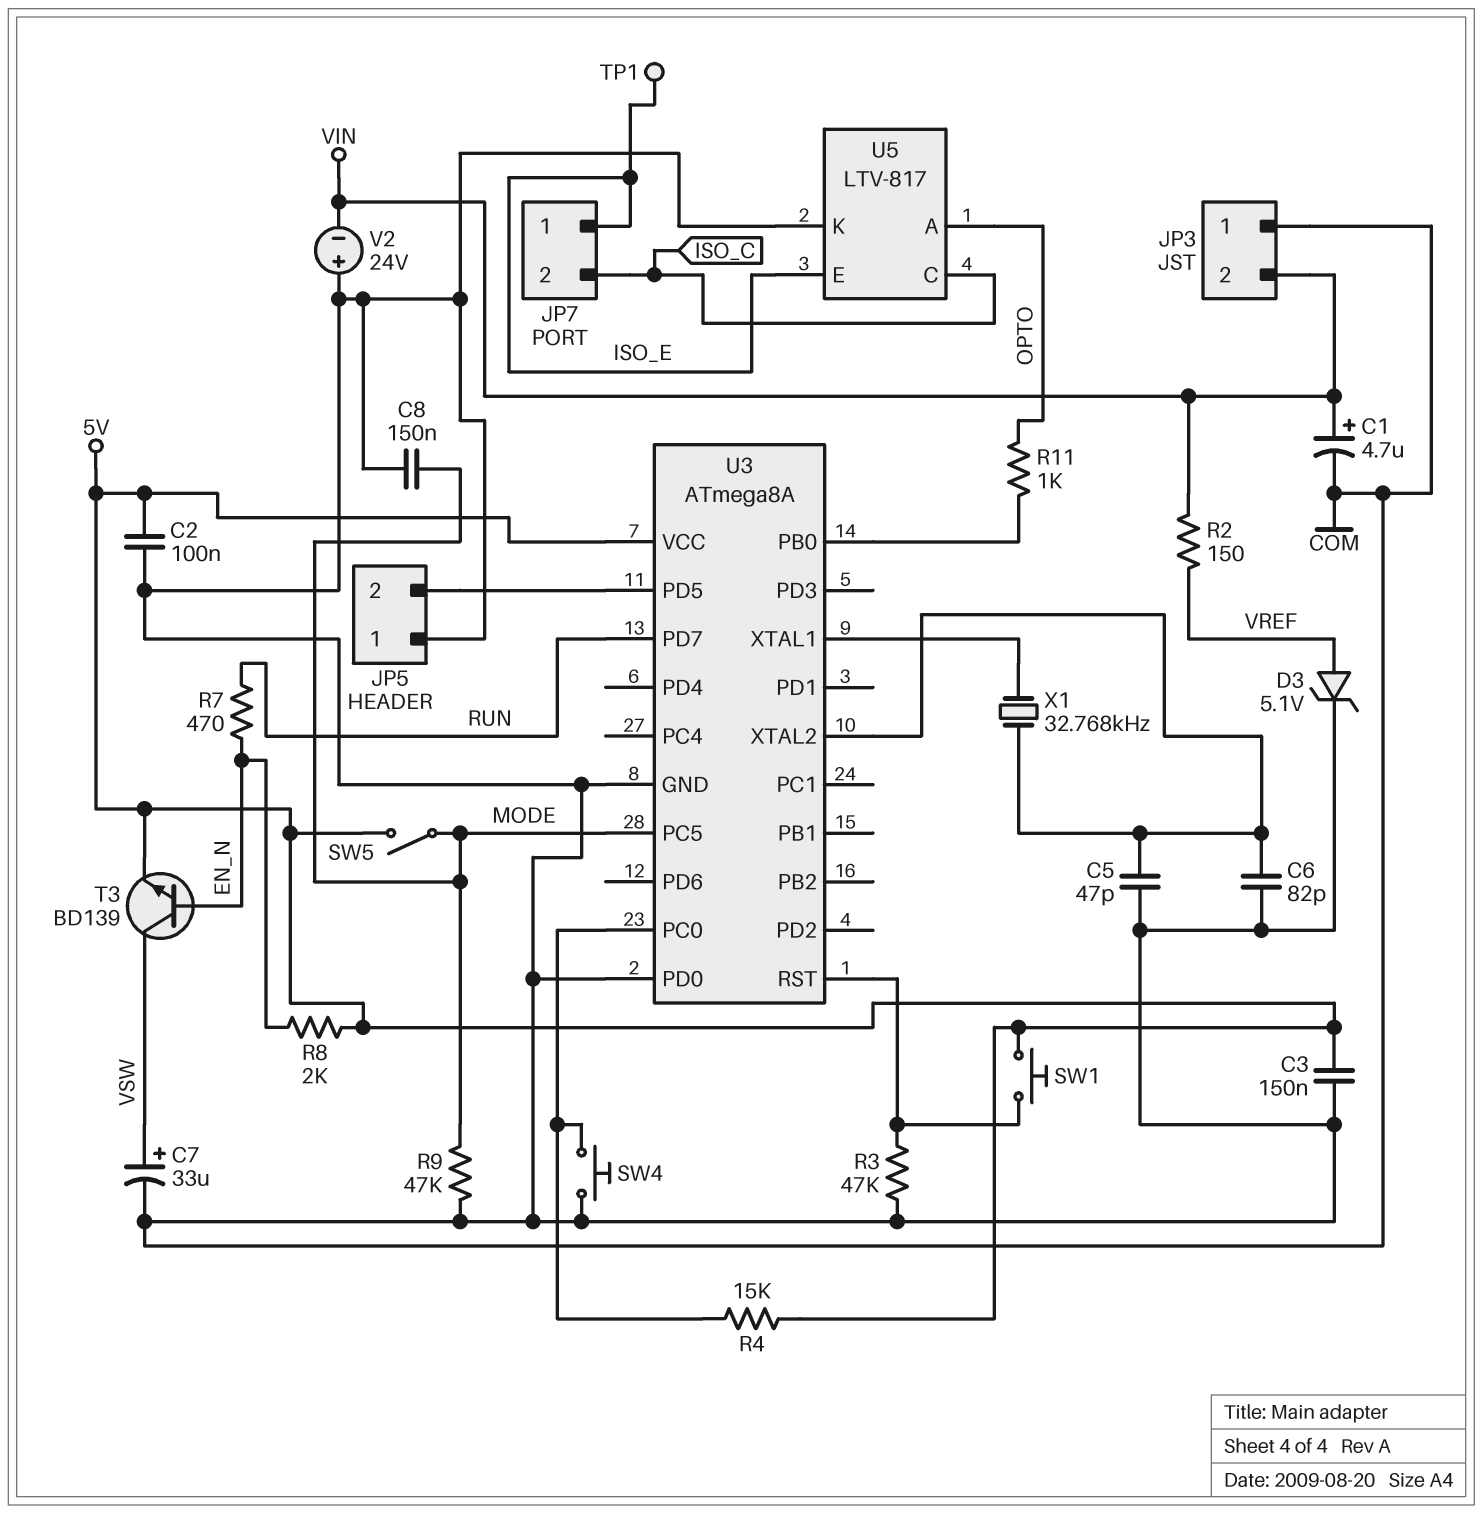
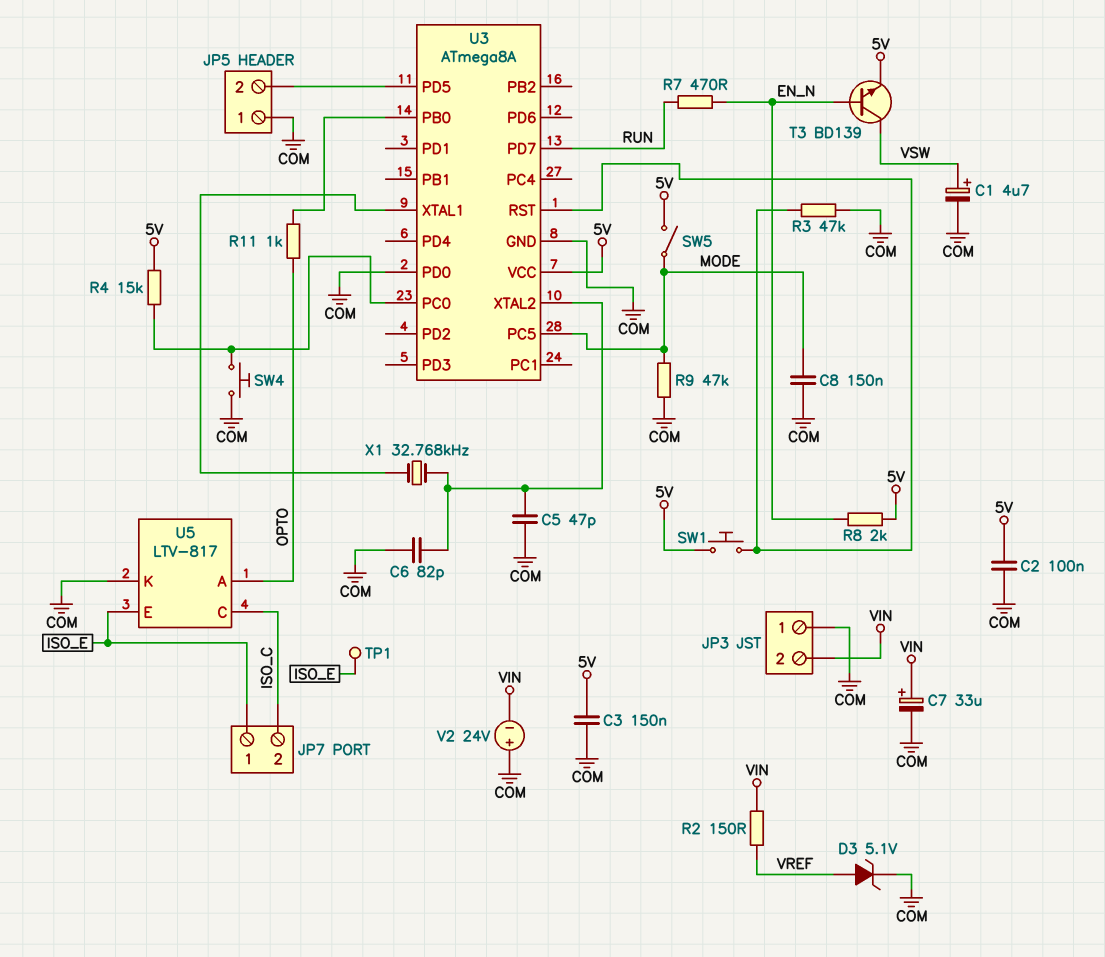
C1: 4.7uF (plus VIN, minus COM) -> 4.7uF (plus VSW, minus COM)
C7: 33uF (plus VSW, minus COM) -> 33uF (plus VIN, minus COM)

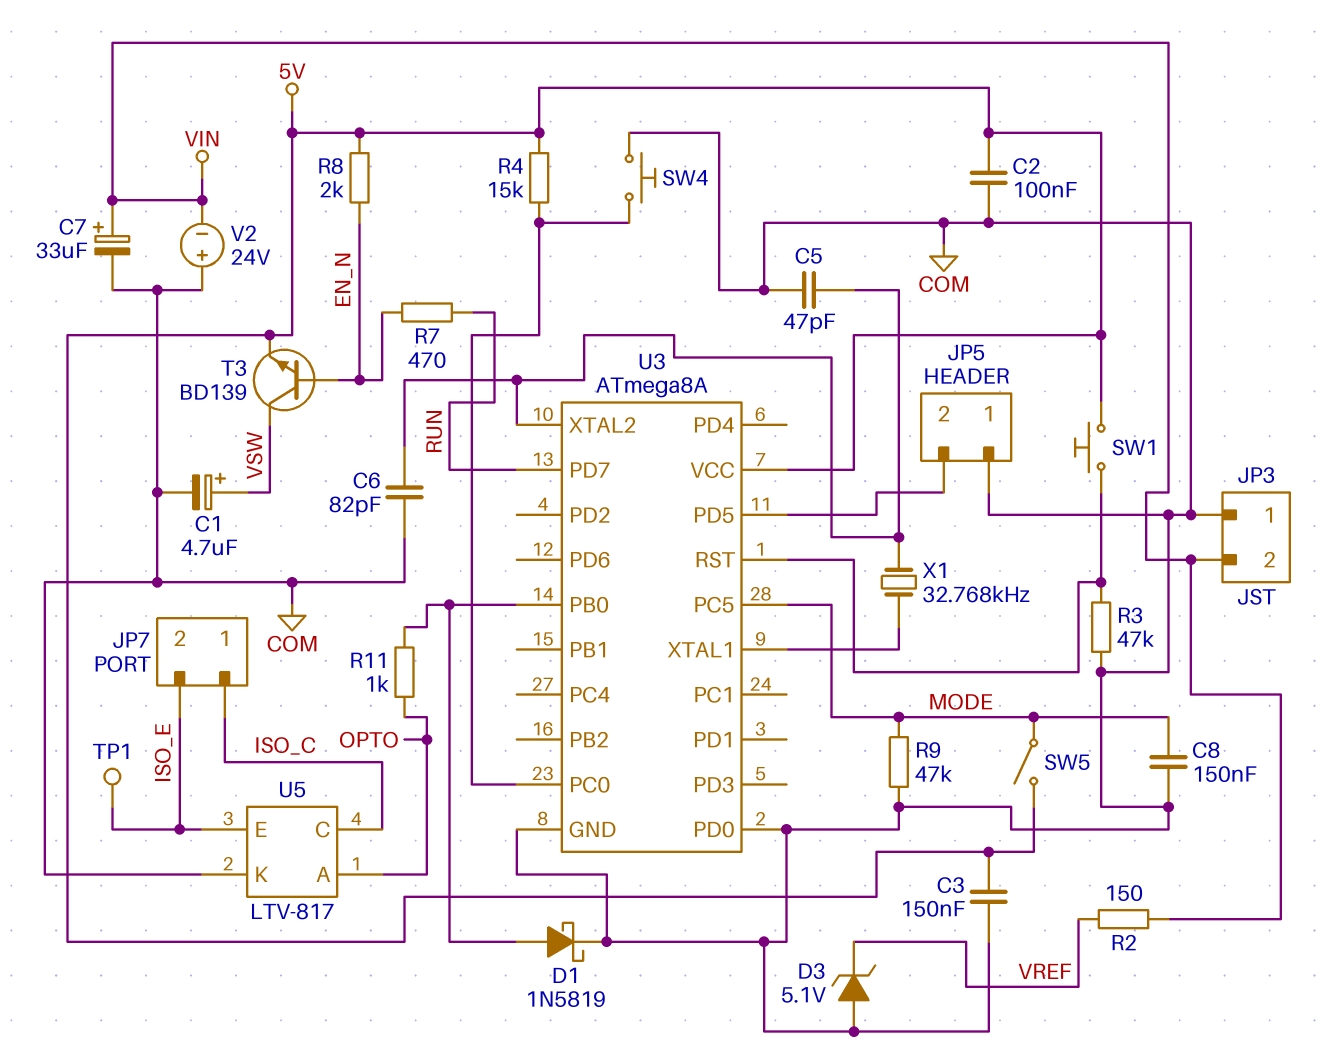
D1: none -> schottky 1N5819 (A U3/PB0, K COM)
D3: zener 5.1V (A VREF, K COM) -> zener 5.1V (A COM, K VREF)
JP7 pin 1: ISO_E -> ISO_C
JP7 pin 2: ISO_C -> ISO_E

